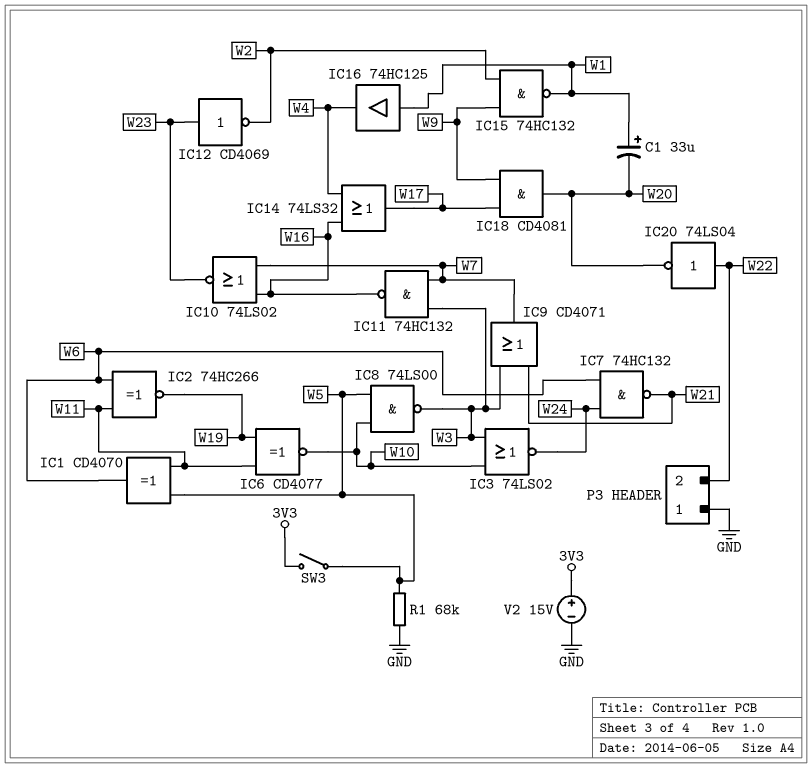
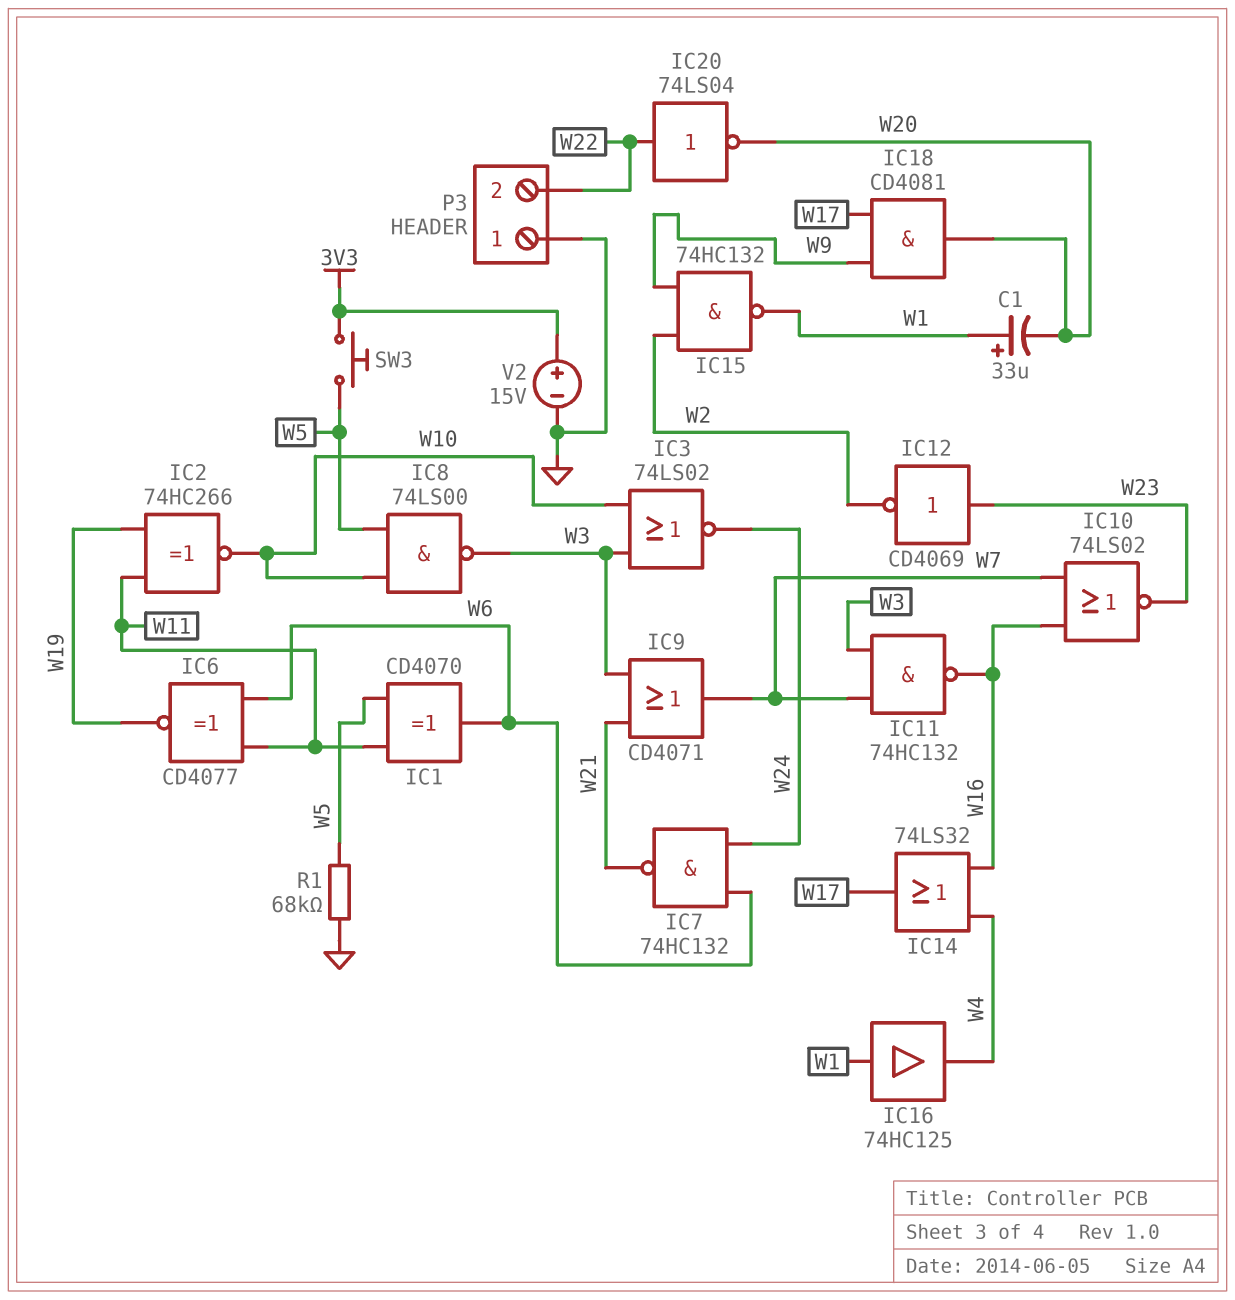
IC2: XNOR 74HC266 (in W6, in W11, out W19) -> XNOR 74HC266 (in W11, in W19, out W10)
IC6: XNOR CD4077 (in W11, in W19, out W10) -> XNOR CD4077 (in W6, in W11, out W19)
SW3: switch (3V3, W5) -> button (3V3, W5)

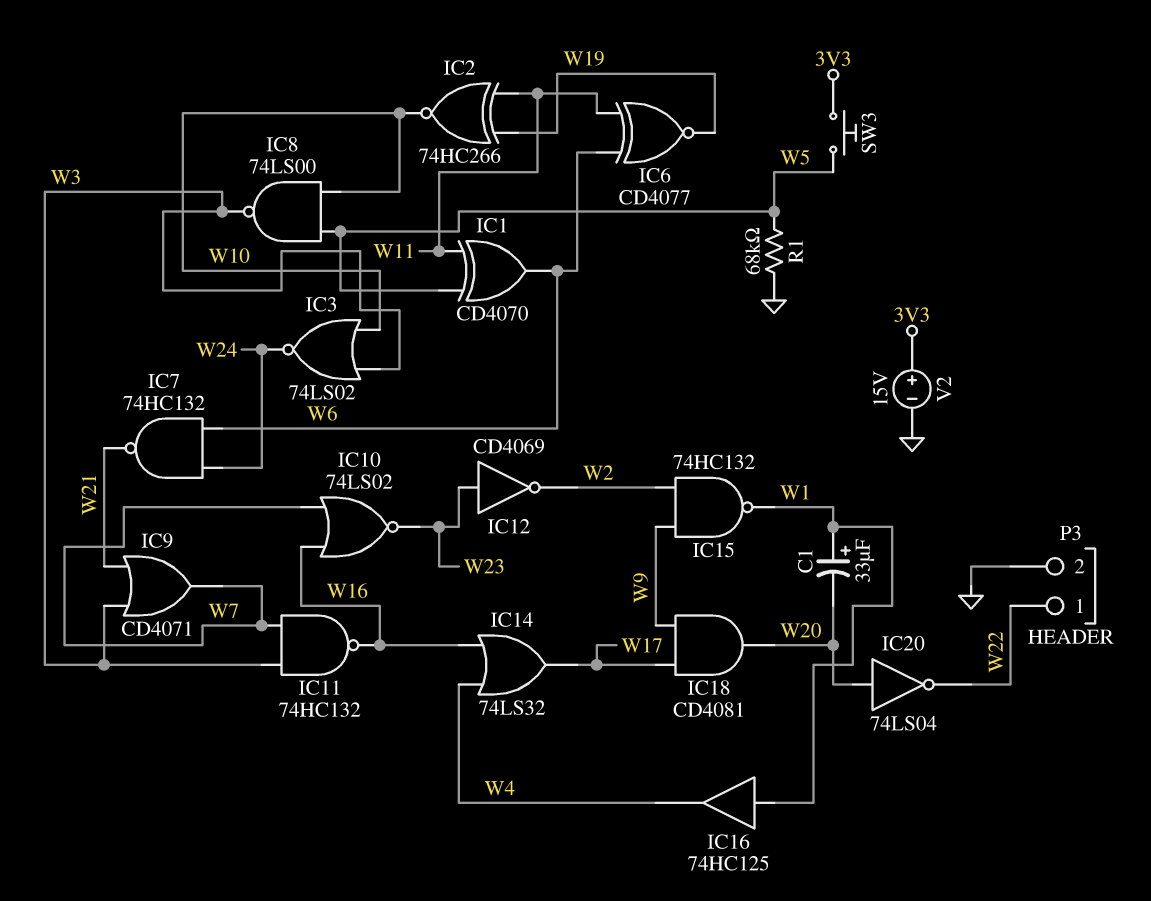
IC20: NOT 74LS04 (in W22, out W20) -> NOT 74LS04 (in W20, out W22)
P3 pin 1: GND -> W22
P3 pin 2: W22 -> GND

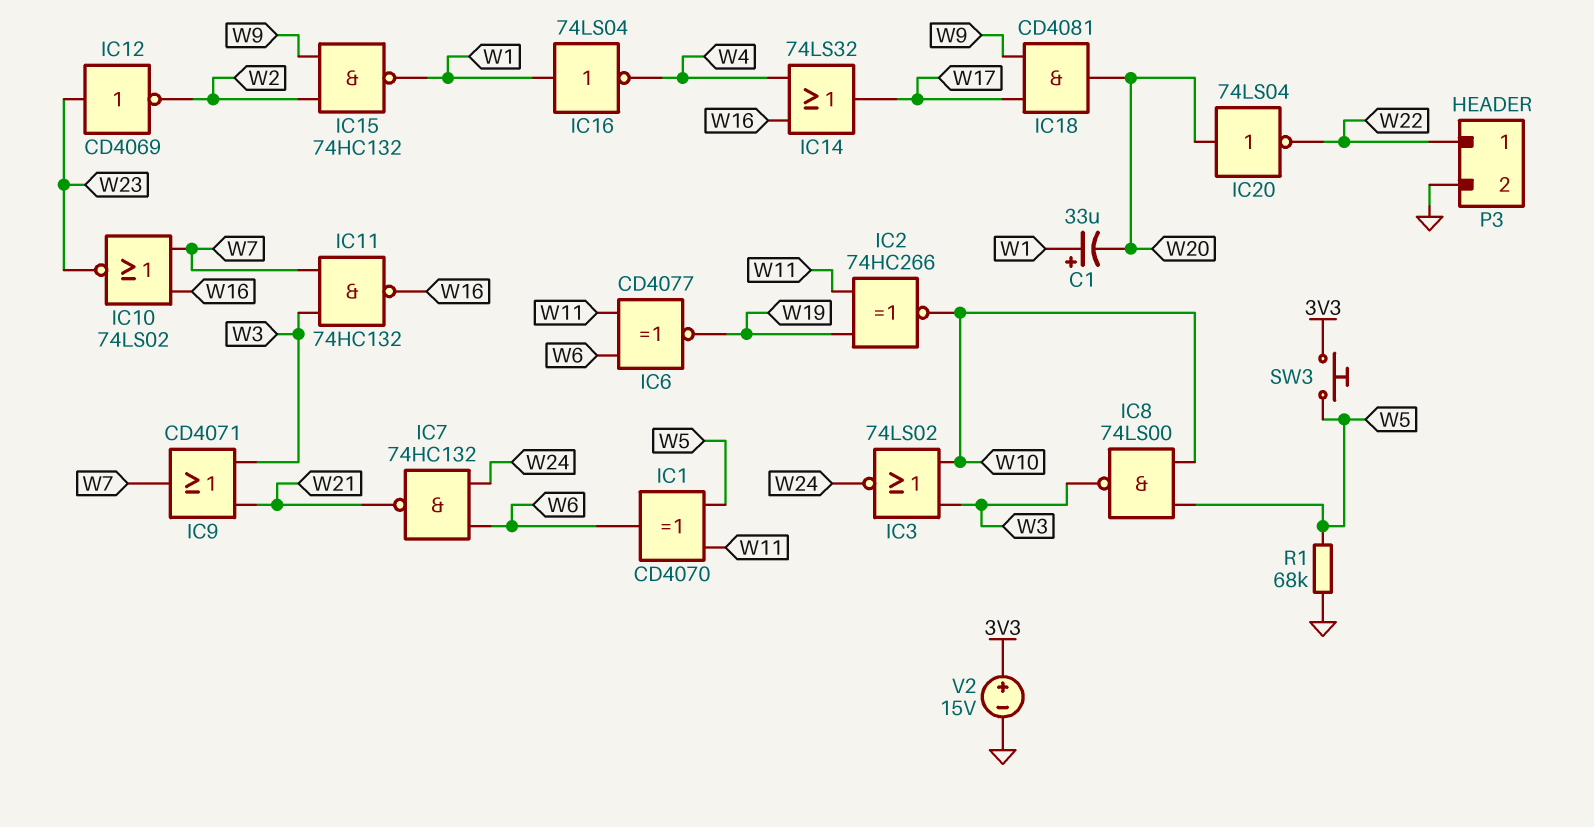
IC16: buffer 74HC125 (in W1, out W4) -> NOT 74LS04 (in W1, out W4)

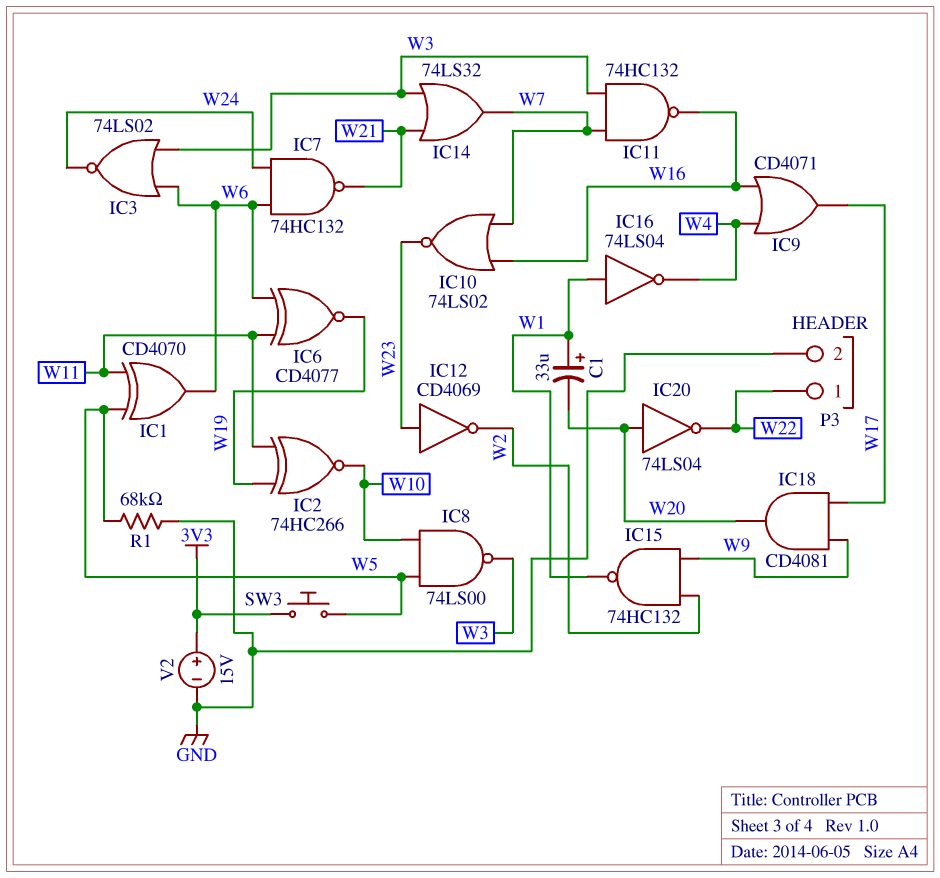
IC3: NOR 74LS02 (in W3, in W10, out W24) -> NOR 74LS02 (in W3, in W6, out W24)
IC9: OR CD4071 (in W3, in W21, out W7) -> OR CD4071 (in W4, in W16, out W17)
IC14: OR 74LS32 (in W4, in W16, out W17) -> OR 74LS32 (in W3, in W21, out W7)

